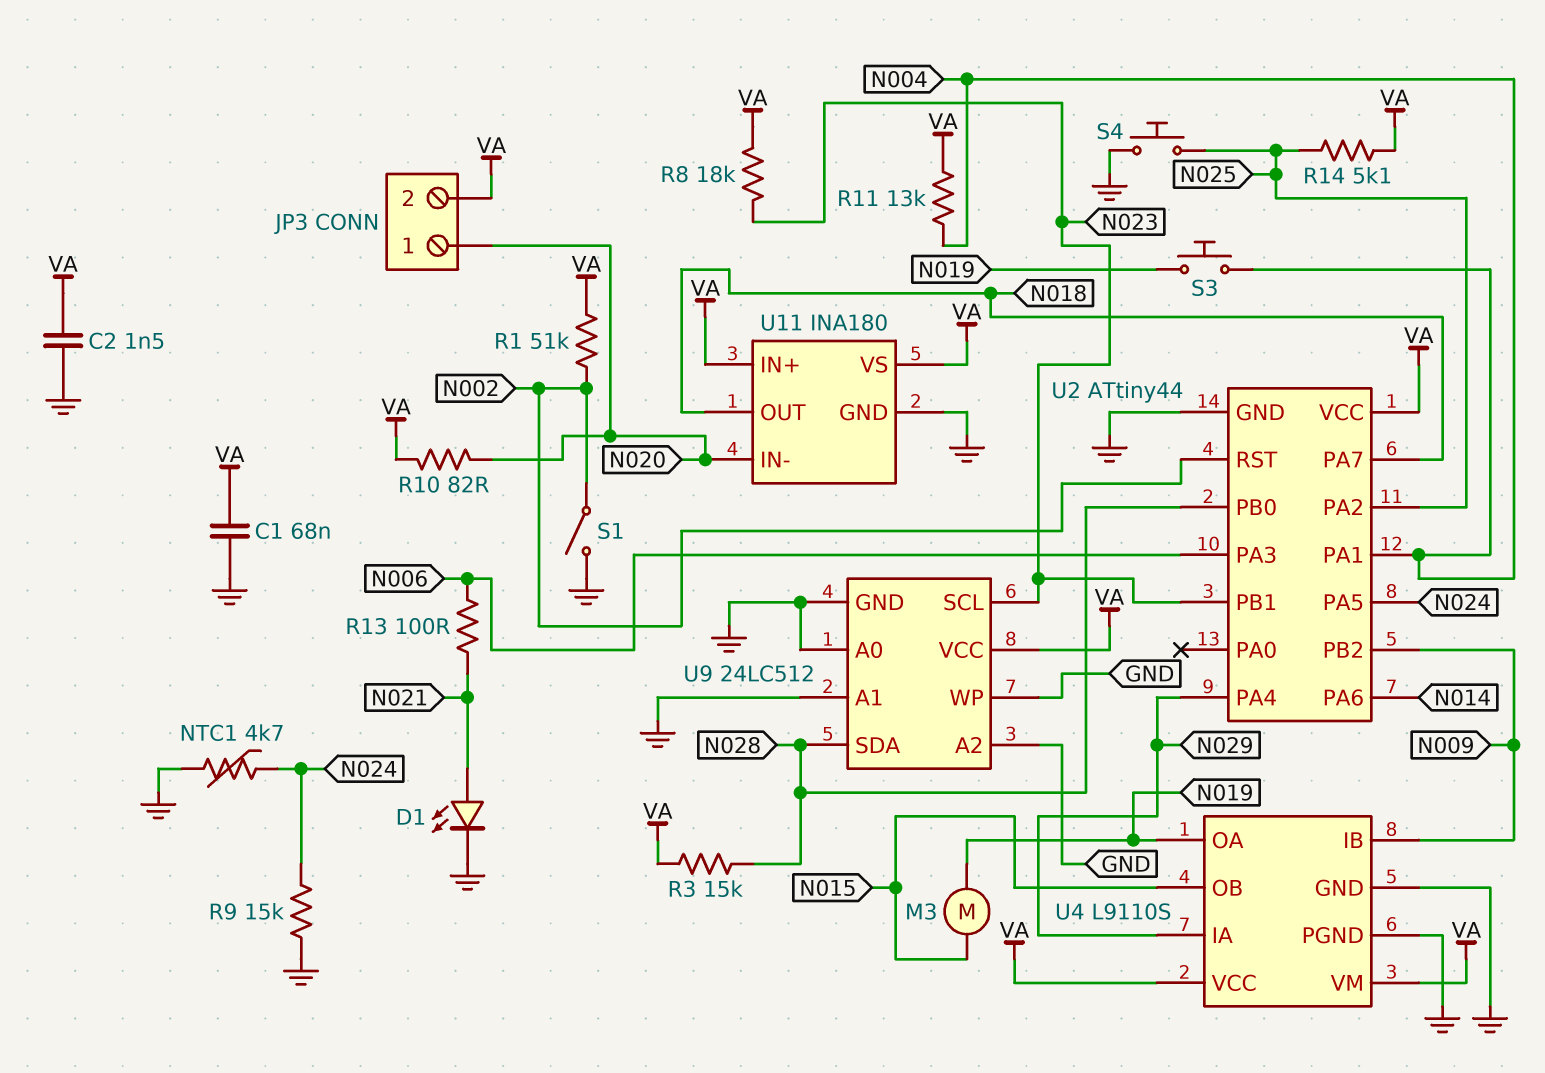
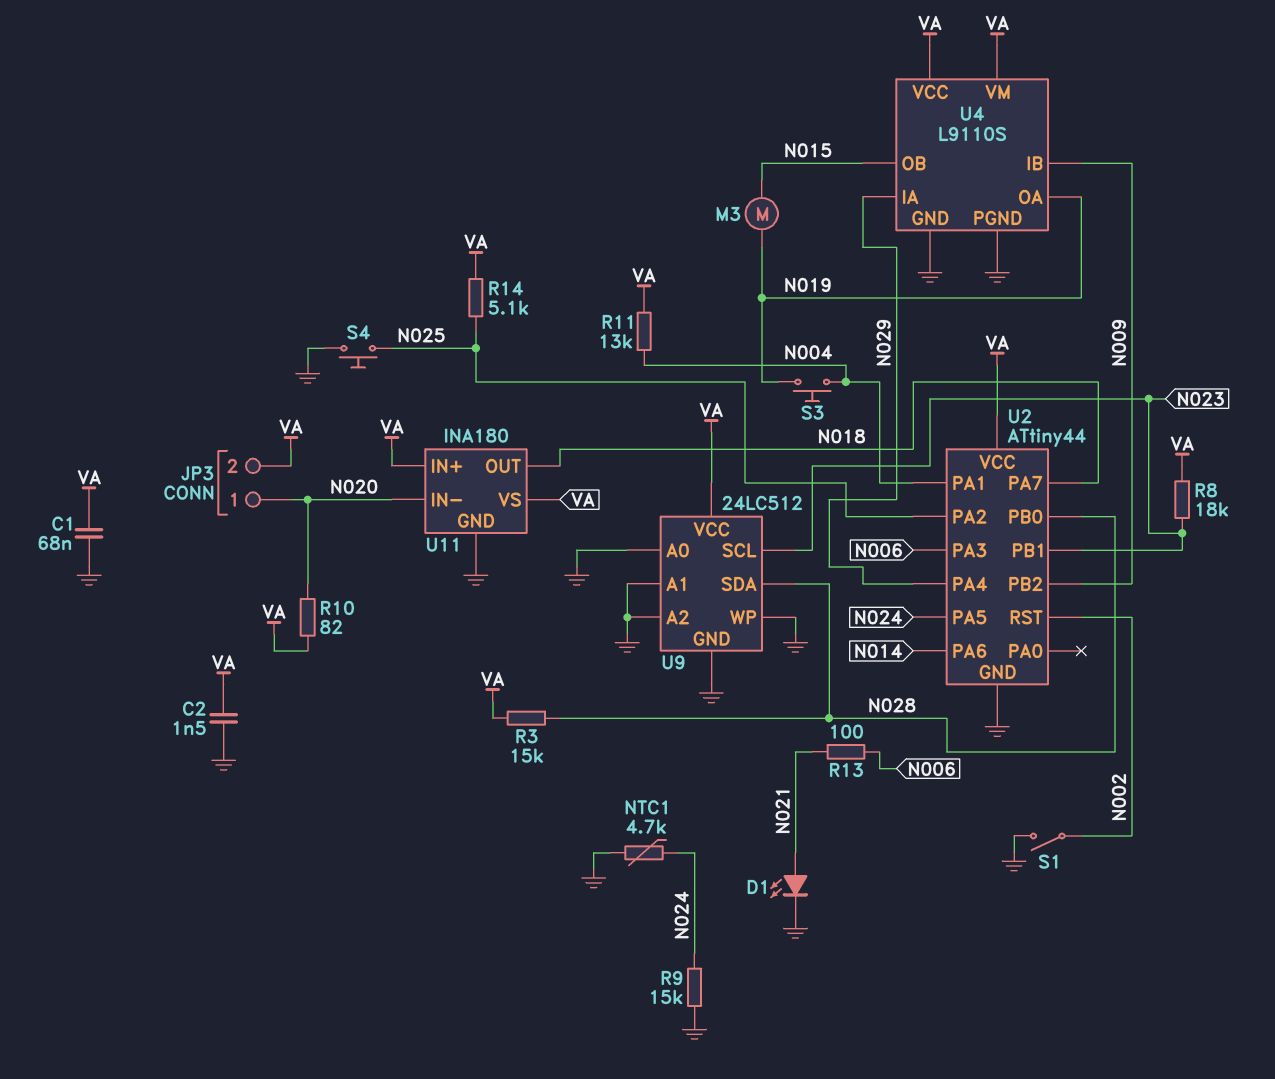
R1: 51k (N002, VA) -> none

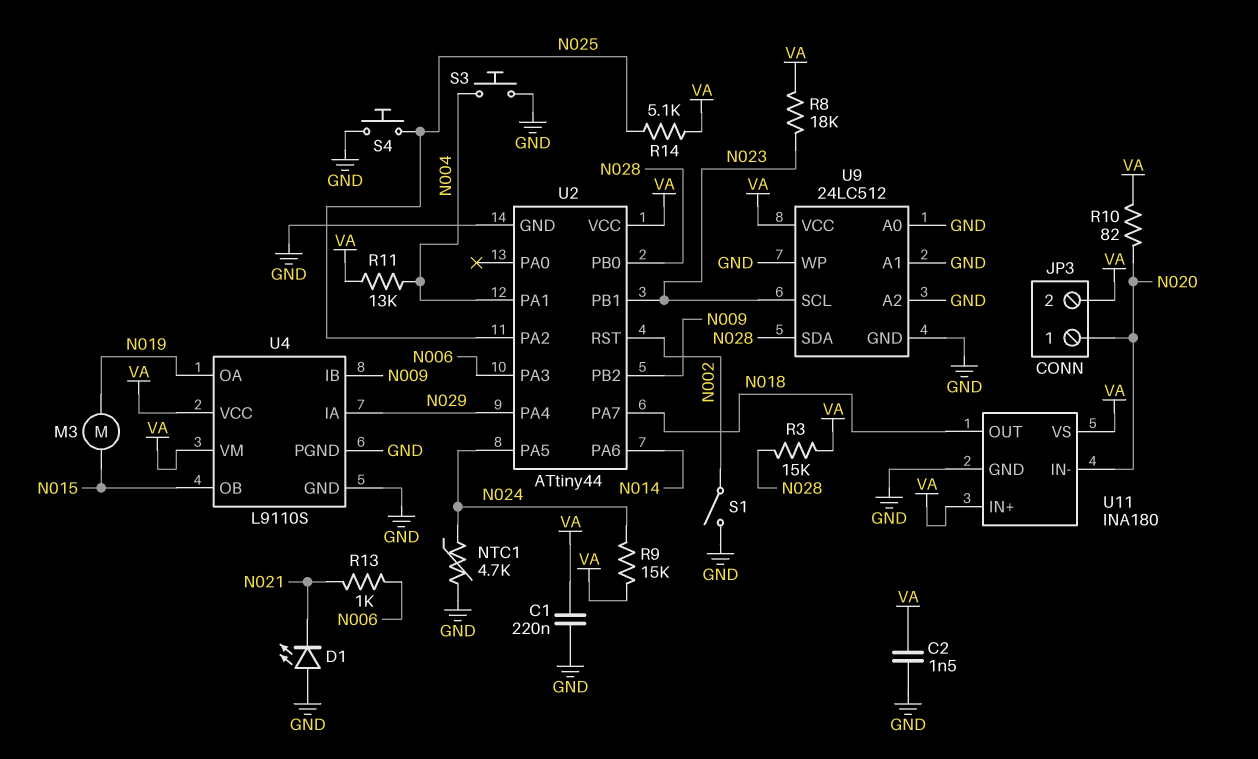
C1: 68nF (GND, VA) -> 220nF (GND, VA)
D1: LED (A N021, K GND) -> LED (A GND, K N021)
R9: 15k (GND, N024) -> 15k (N024, VA)
R13: 100 (N006, N021) -> 1k (N006, N021)
S3: button (N004, N019) -> button (GND, N004)

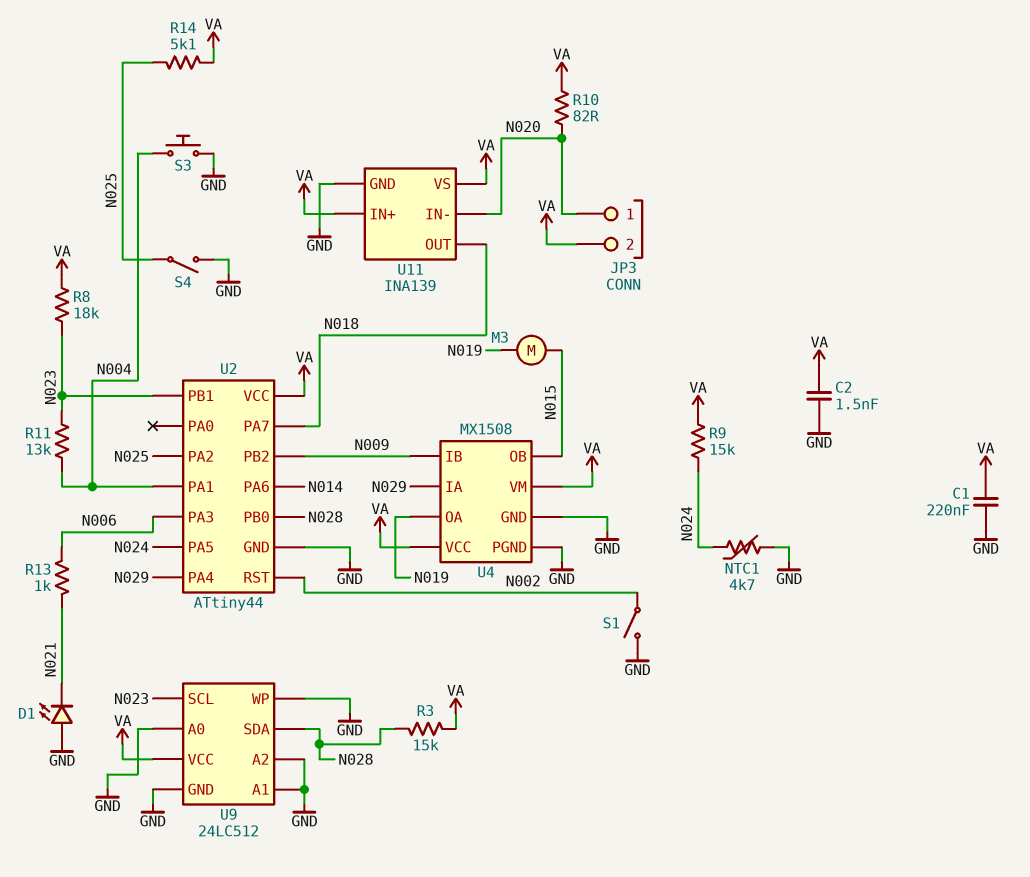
R11: 13k (N004, VA) -> 13k (N004, N023)
S4: button (GND, N025) -> switch (GND, N025)
U4: L9110S -> MX1508
U11: INA180 -> INA139

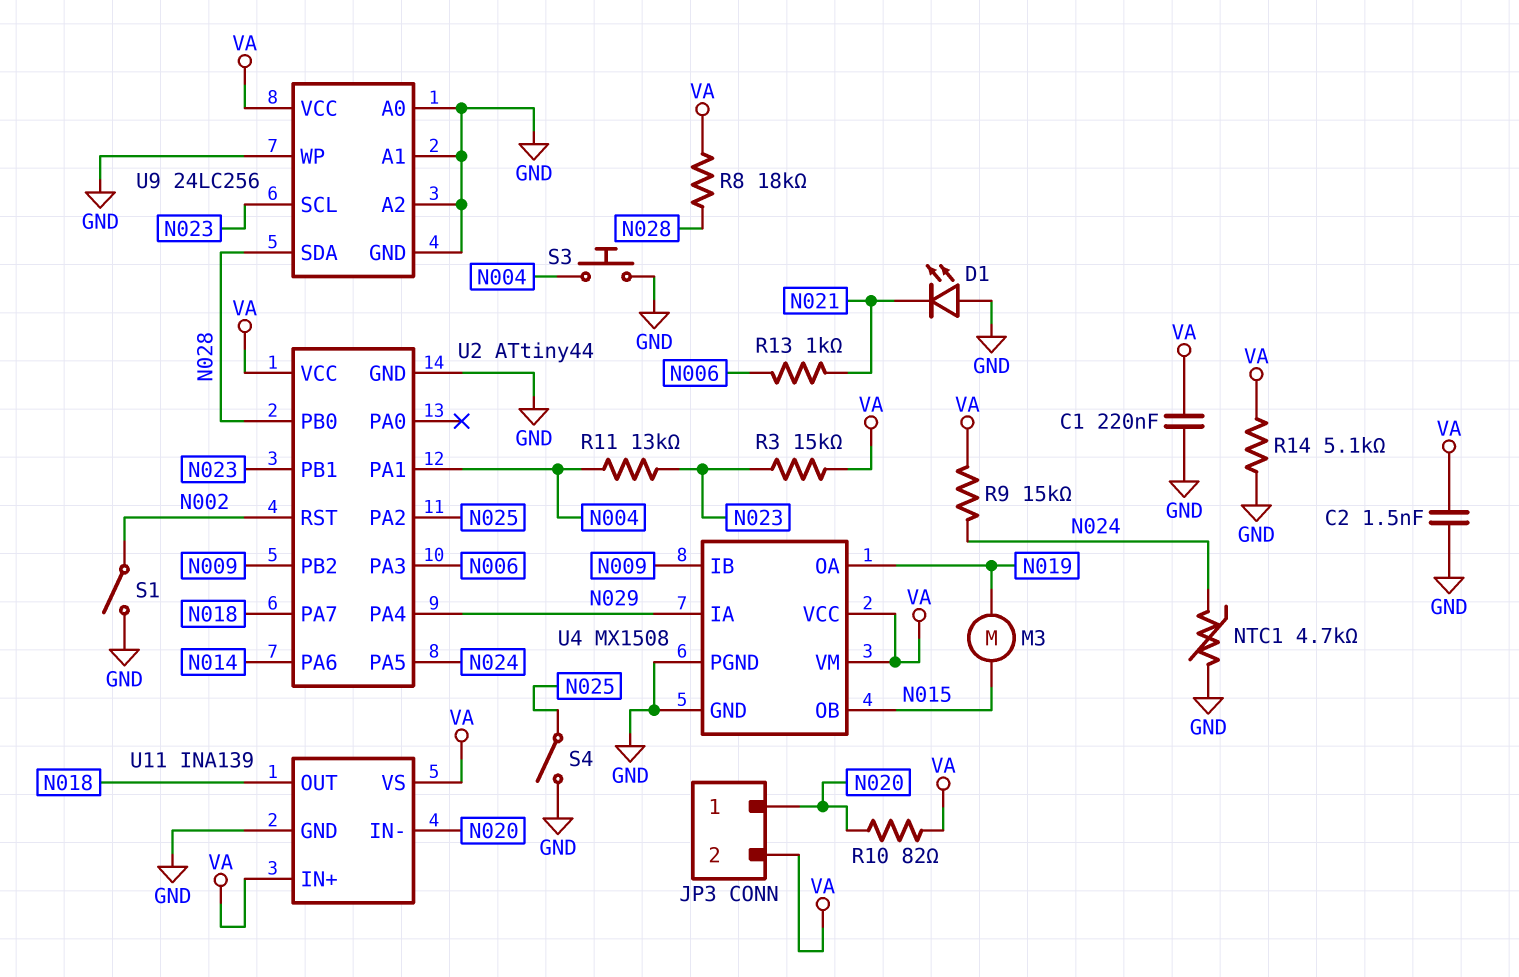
R3: 15k (N028, VA) -> 15k (N023, VA)
R8: 18k (N023, VA) -> 18k (N028, VA)
R14: 5.1k (N025, VA) -> 5.1k (GND, VA)
U9: 24LC512 -> 24LC256

